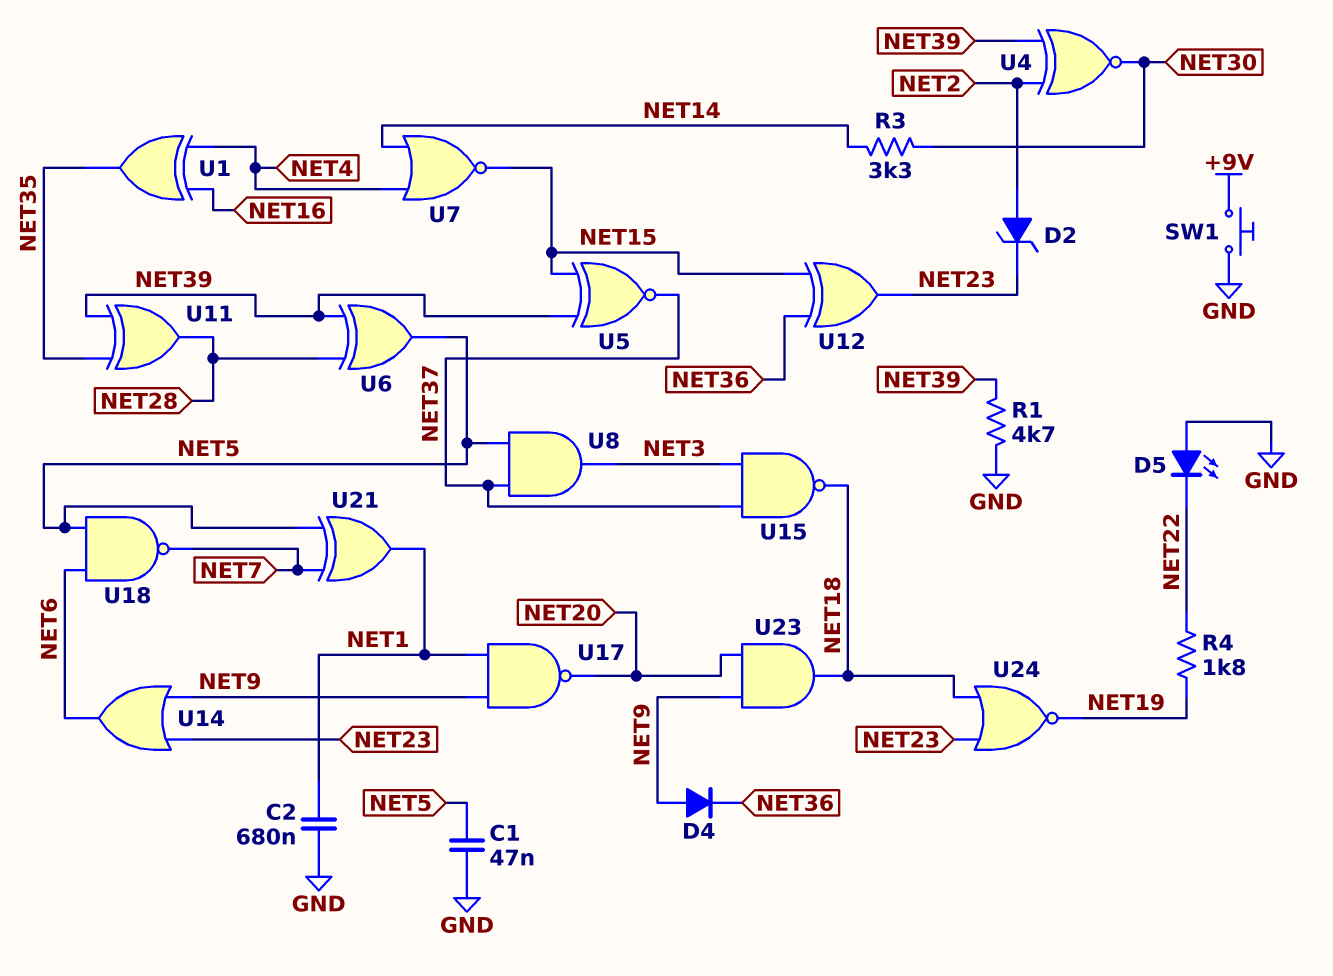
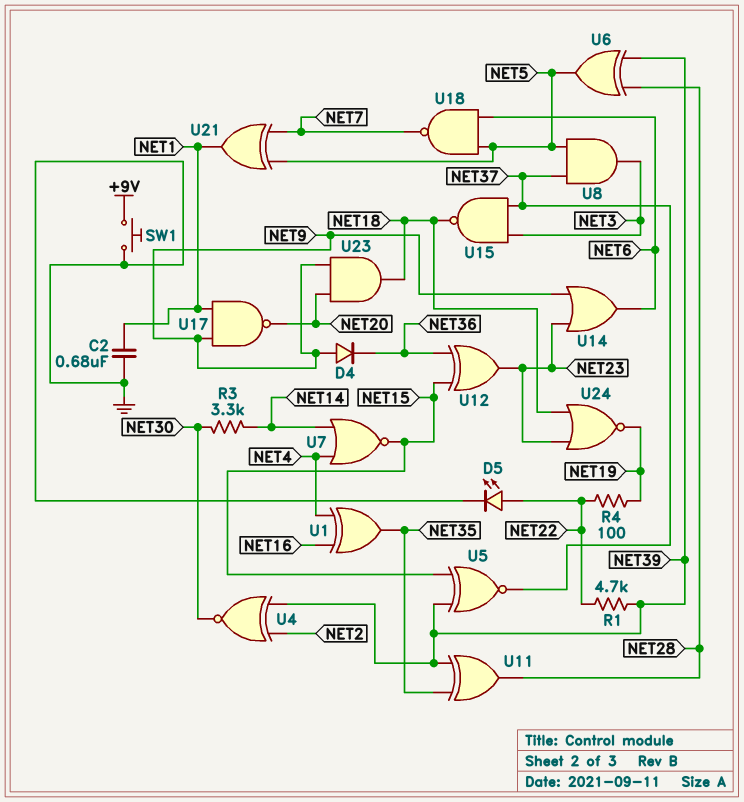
C1: 47nF (GND, NET5) -> none
D2: zener (A NET2, K NET23) -> none
D5: LED (A GND, K NET22) -> LED (A NET22, K GND)
R1: 4.7k (GND, NET39) -> 4.7k (NET22, NET39)
R4: 1.8k (NET19, NET22) -> 100 (NET19, NET22)

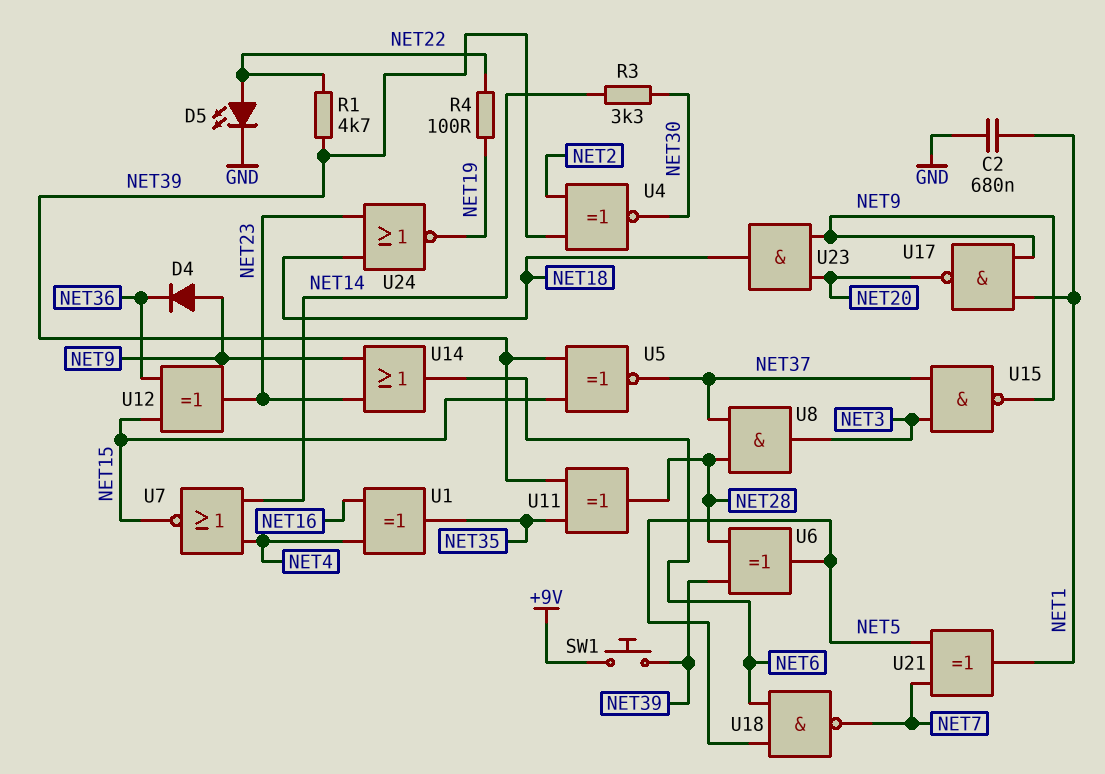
SW1: button (+9V, GND) -> button (+9V, NET39)
U8: AND (in NET5, in NET37, out NET3) -> AND (in NET28, in NET37, out NET3)
U15: NAND (in NET3, in NET37, out NET18) -> NAND (in NET3, in NET37, out NET9)

